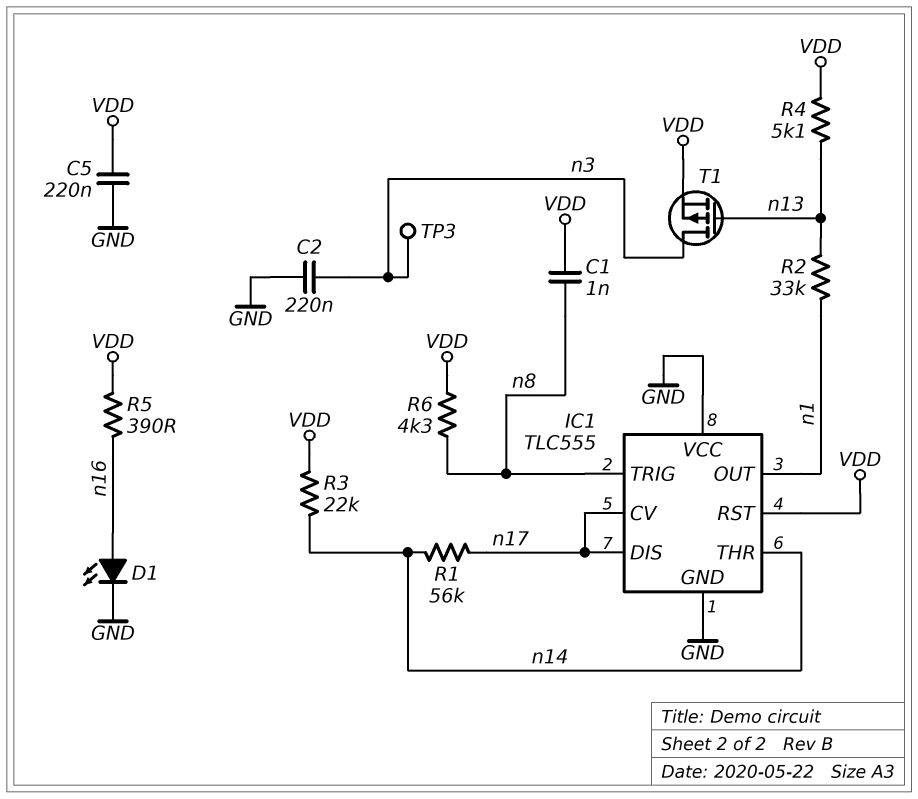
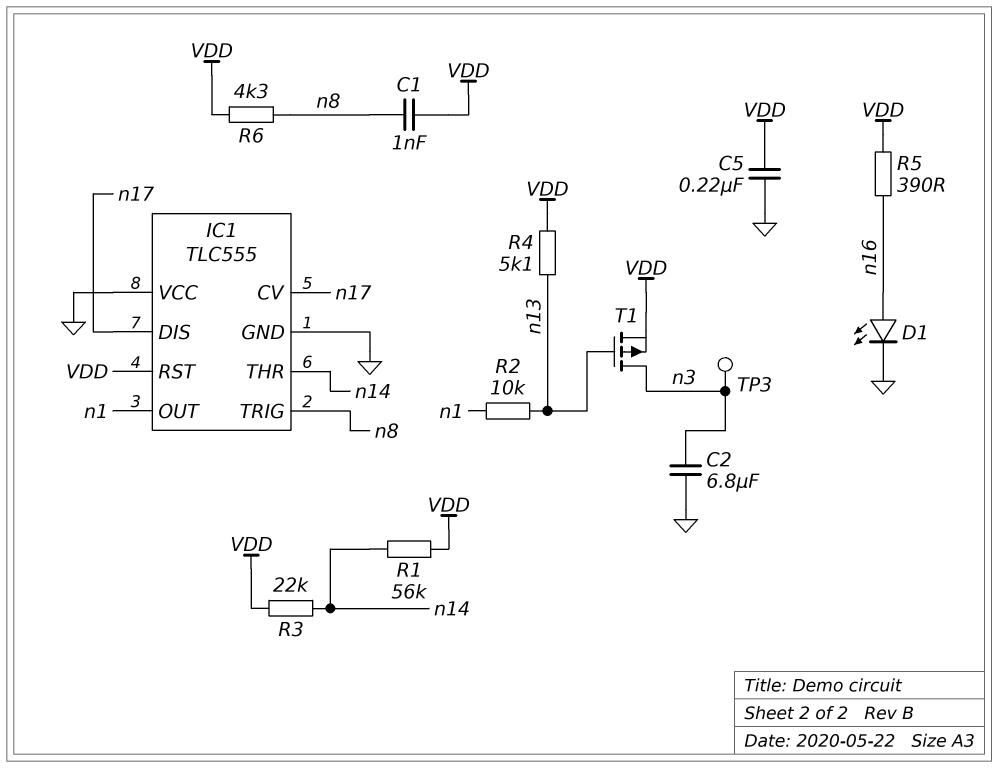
C2: 220nF (GND, n3) -> 6.8uF (GND, n3)
R1: 56k (n14, n17) -> 56k (VDD, n14)
R2: 33k (n1, n13) -> 10k (n1, n13)

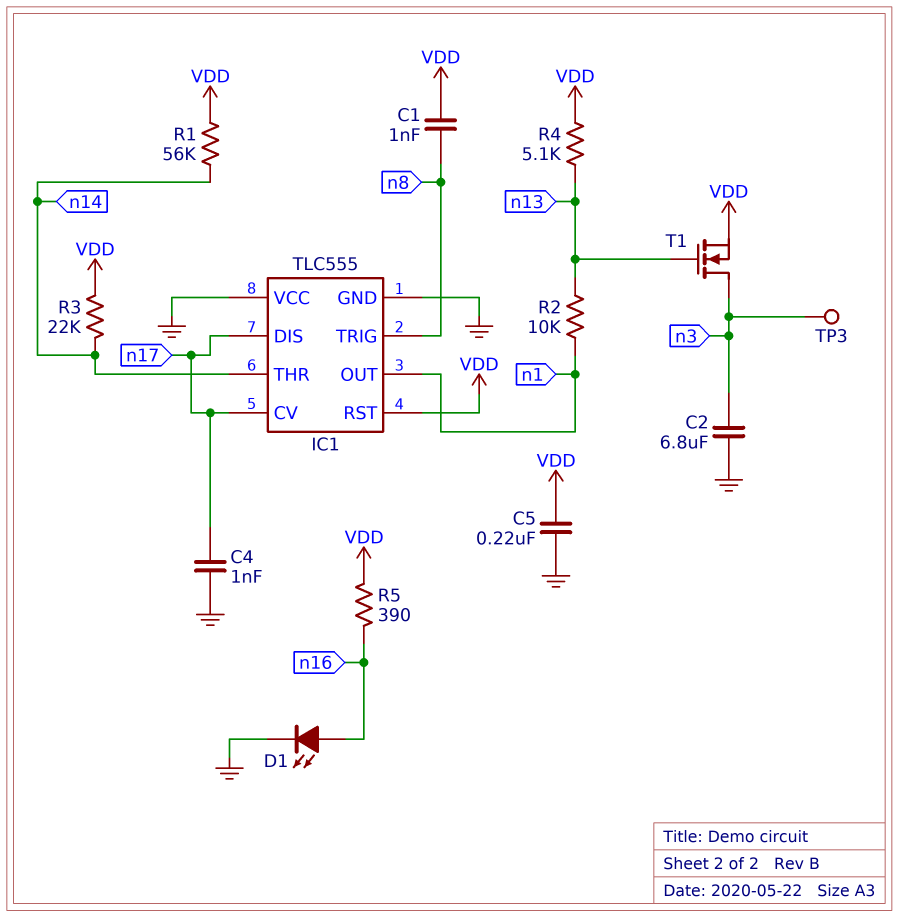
C4: none -> 1nF (GND, n17)
R6: 4.3k (VDD, n8) -> none
T1: PMOS (G n13, D n3, S VDD) -> NMOS (G n13, D n3, S VDD)

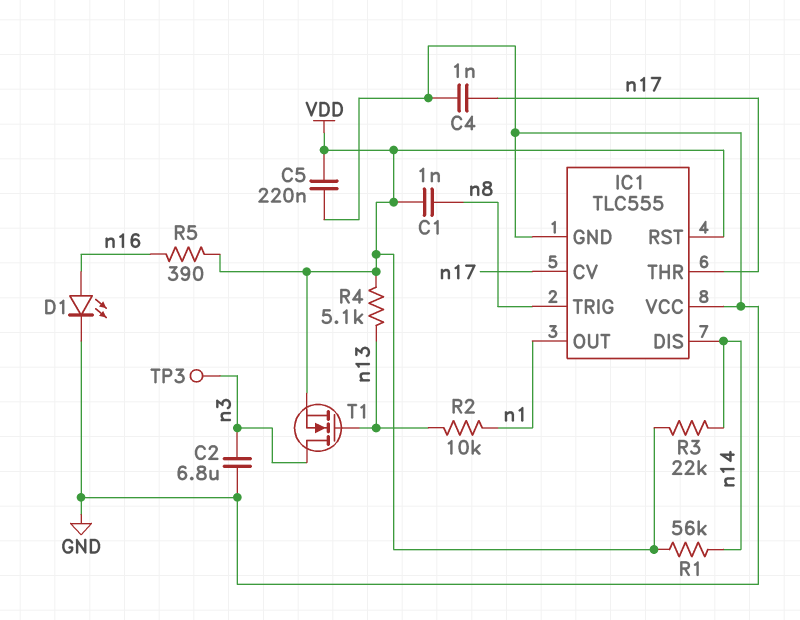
IC1 pin DIS: n17 -> n14
IC1 pin THR: n14 -> n17

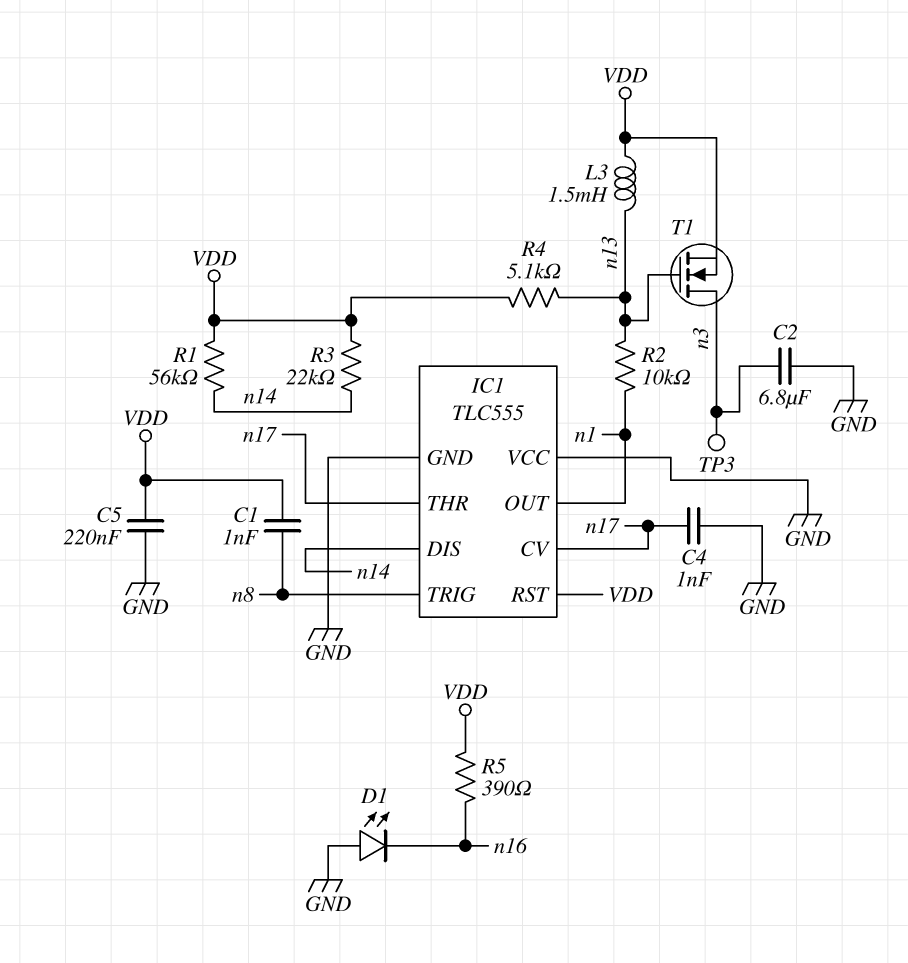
D1: LED (A n16, K GND) -> LED (A GND, K n16)
L3: none -> 1.5mH (VDD, n13)

